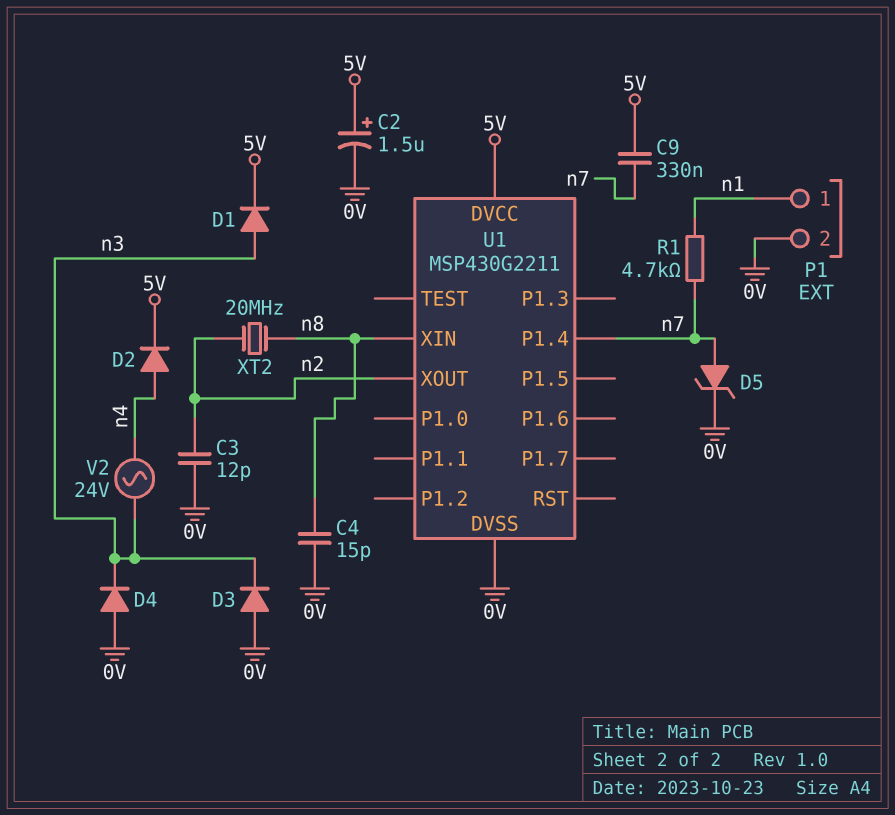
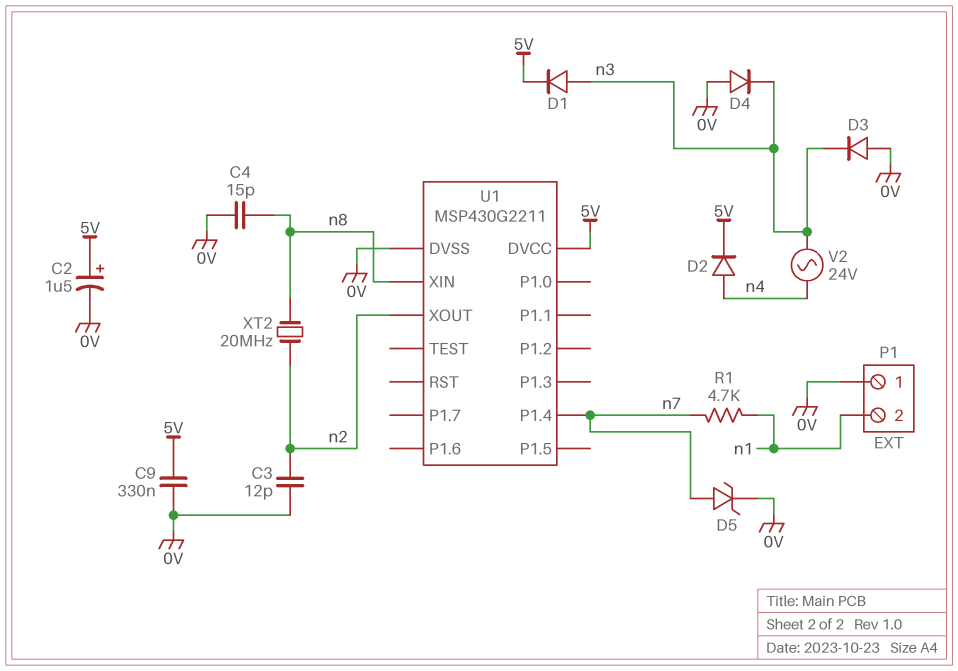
C9: 330nF (5V, n7) -> 330nF (0V, 5V)
P1 pin 1: n1 -> 0V
P1 pin 2: 0V -> n1

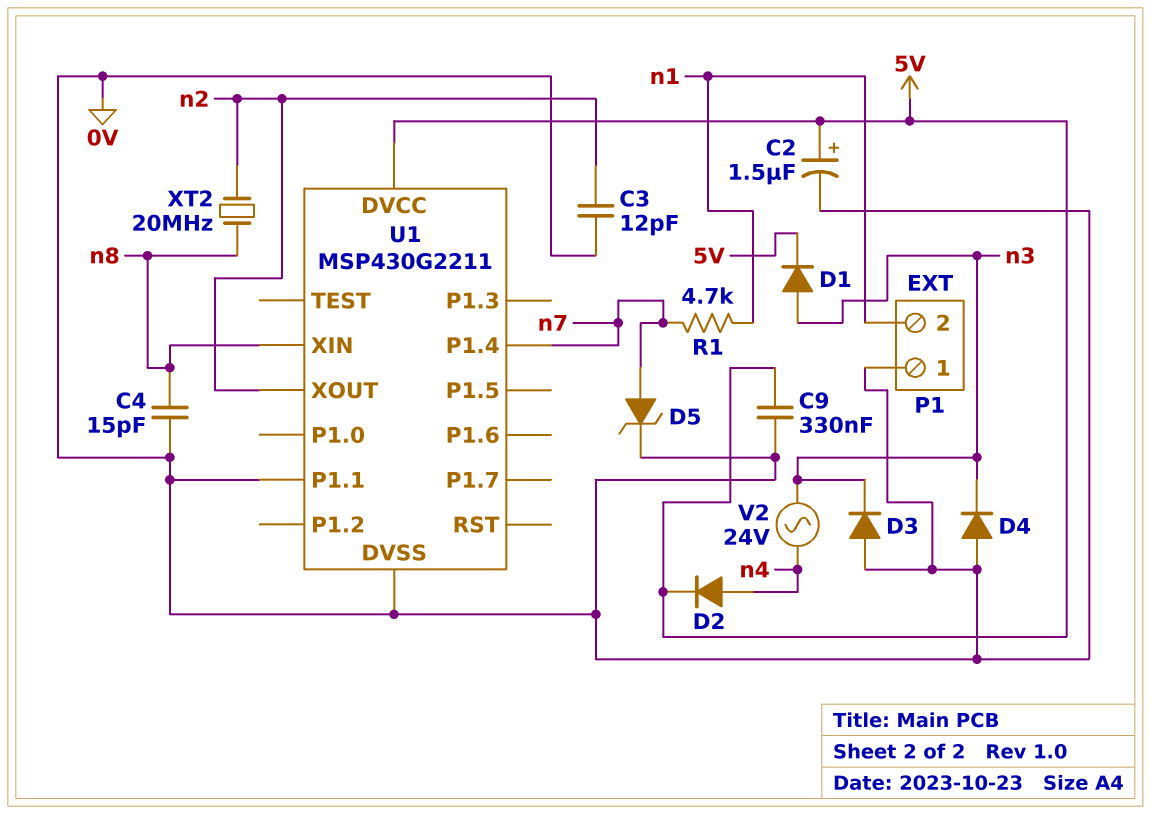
U1 pin P1.1: none -> 0V

